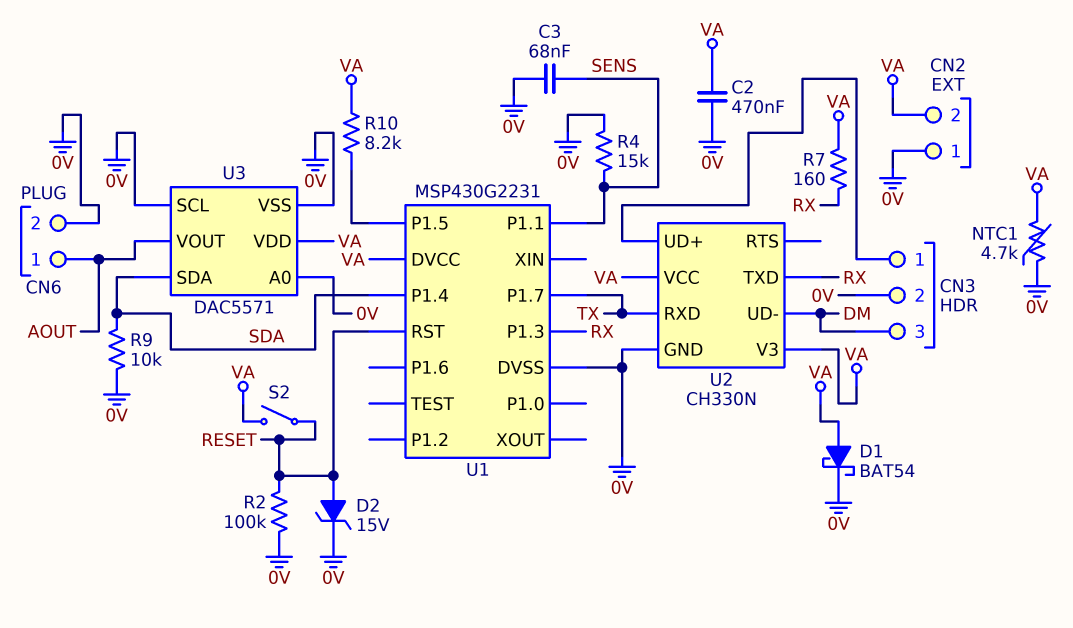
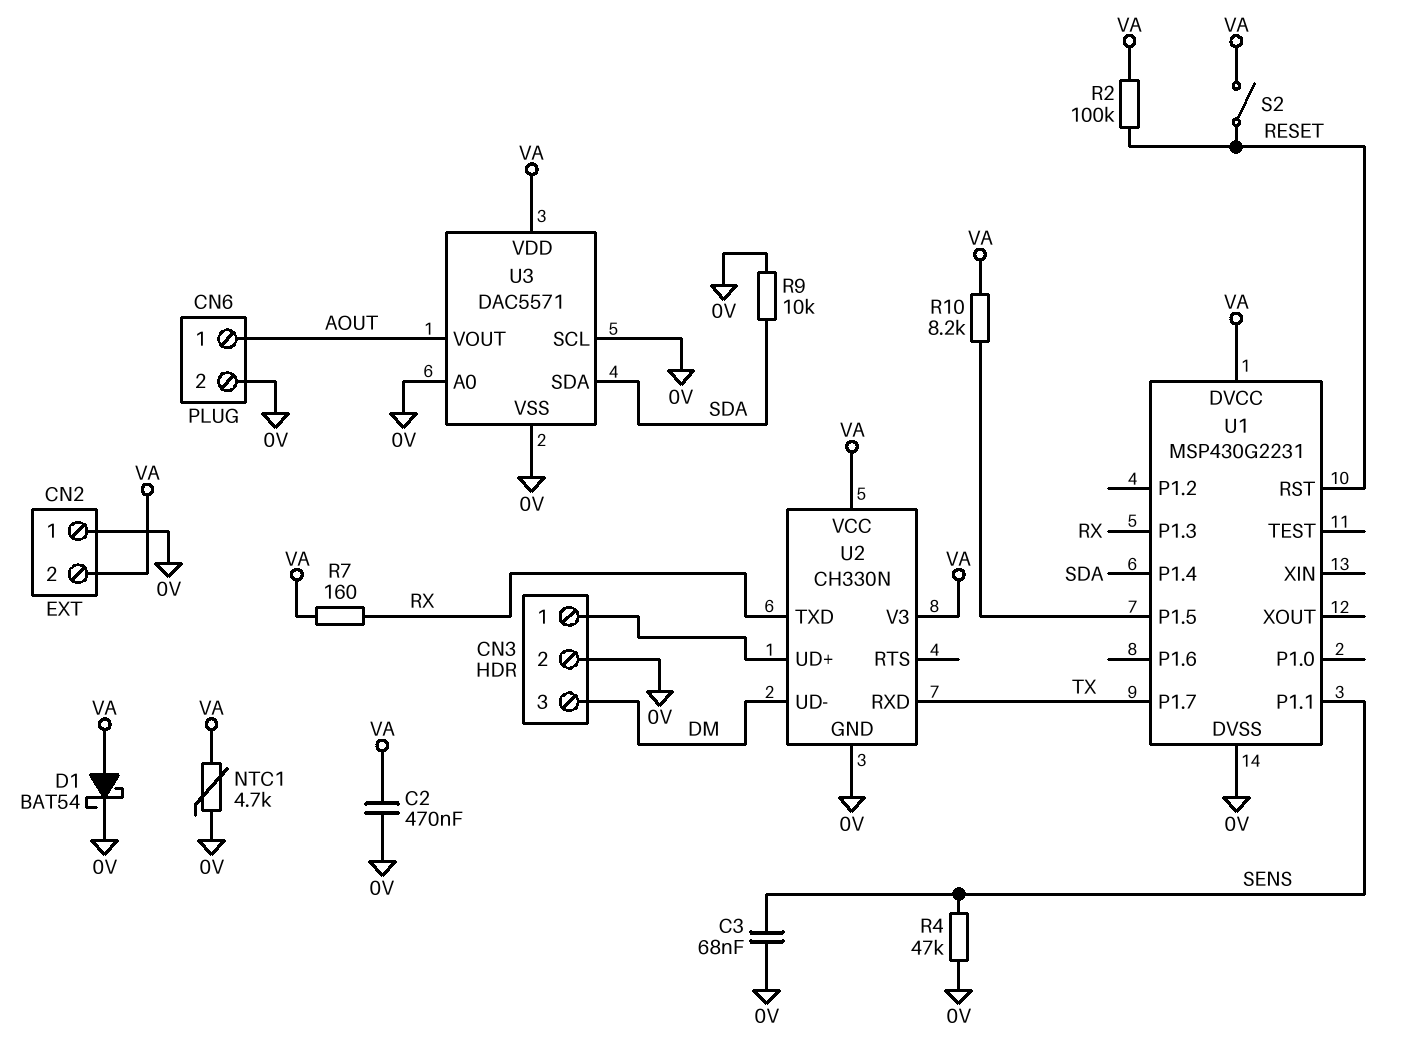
D2: zener 15V (A RESET, K 0V) -> none
R2: 100k (0V, RESET) -> 100k (RESET, VA)
R4: 15k (0V, SENS) -> 47k (0V, SENS)

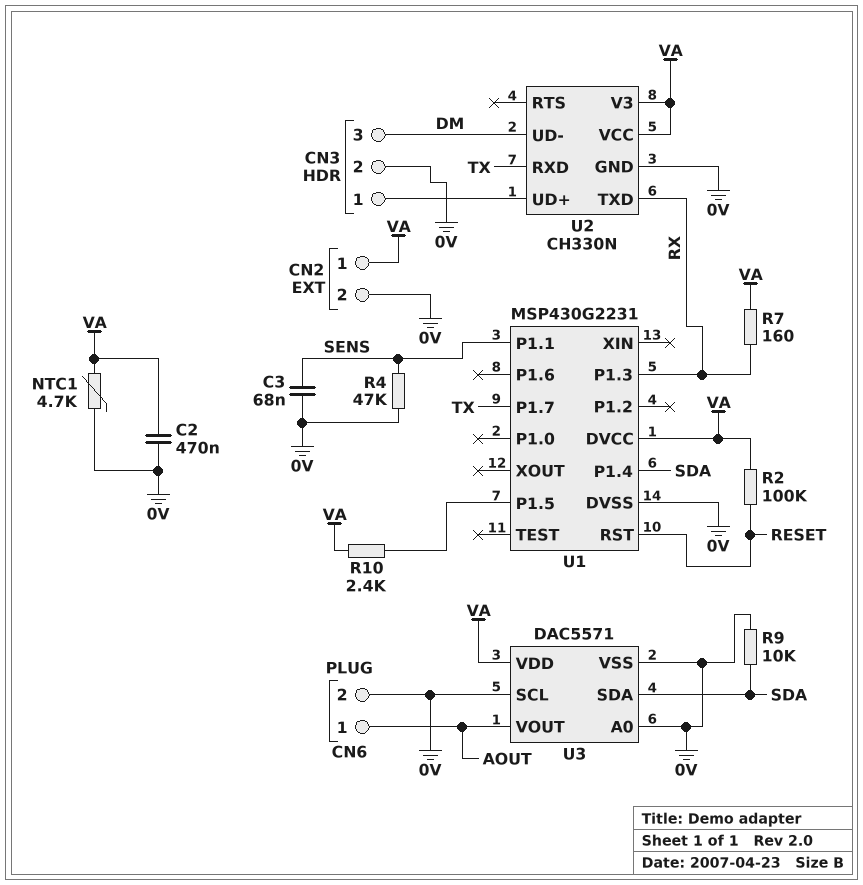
CN2 pin 1: 0V -> VA
CN2 pin 2: VA -> 0V
D1: schottky BAT54 (A VA, K 0V) -> none
R10: 8.2k (U1/P1.5, VA) -> 2.4k (U1/P1.5, VA)
S2: switch (RESET, VA) -> none

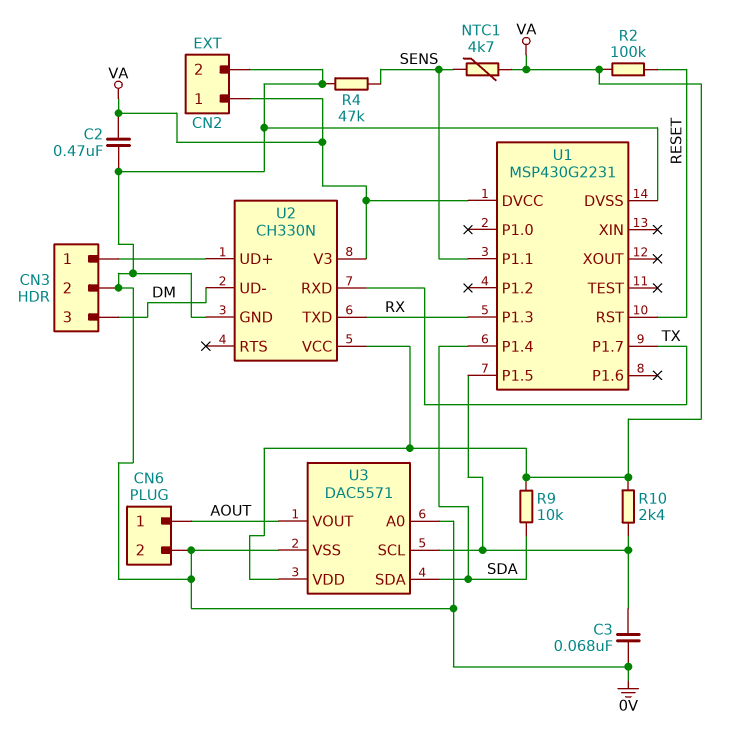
C3: 68nF (0V, SENS) -> 68nF (0V, U1/P1.5)
NTC1: 4.7k (0V, VA) -> 4.7k (SENS, VA)
R7: 160 (RX, VA) -> none
R9: 10k (0V, SDA) -> 10k (SDA, VA)
U3 pin SCL: 0V -> U1/P1.5

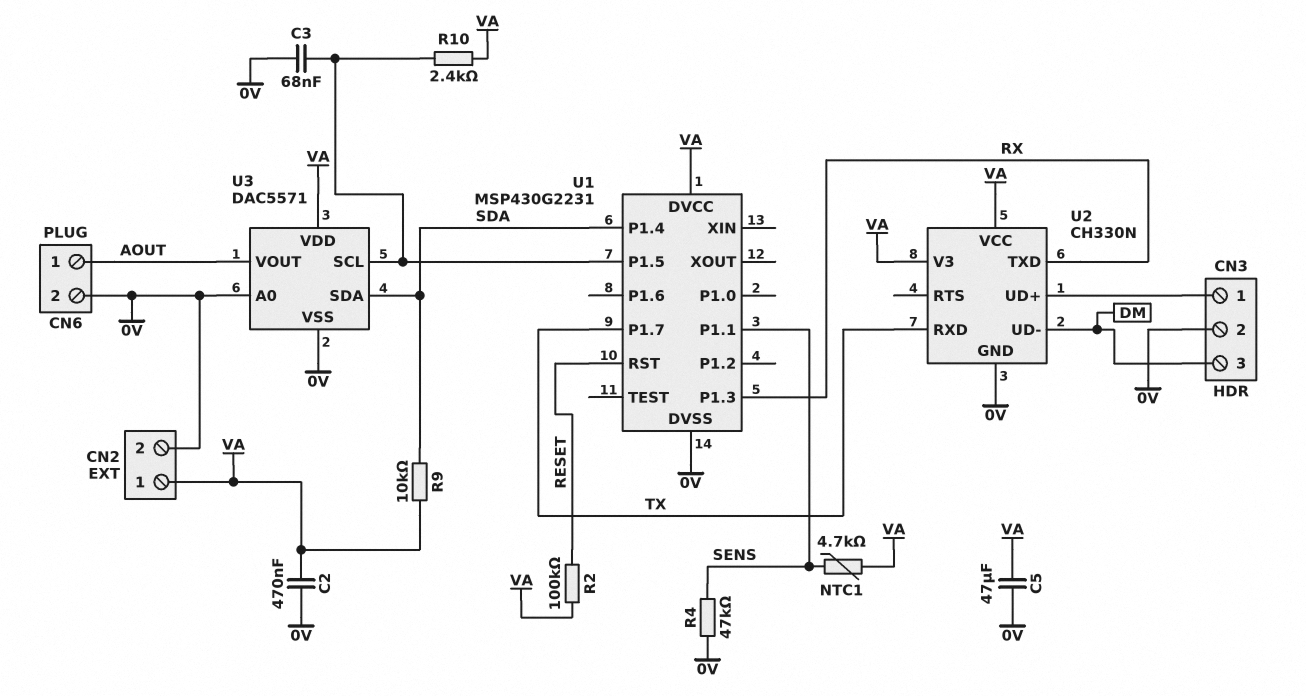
C5: none -> 47uF (0V, VA)

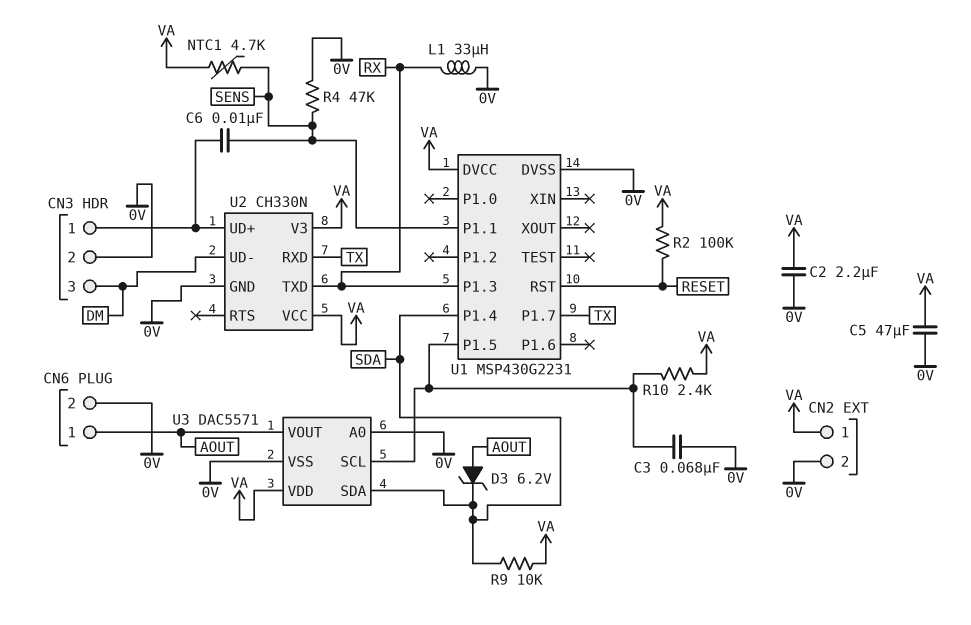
C2: 470nF (0V, VA) -> 2.2uF (0V, VA)
C6: none -> 10nF (CN3/1, SENS)
D3: none -> zener 6.2V (A AOUT, K SDA)
L1: none -> 33uH (0V, RX)

